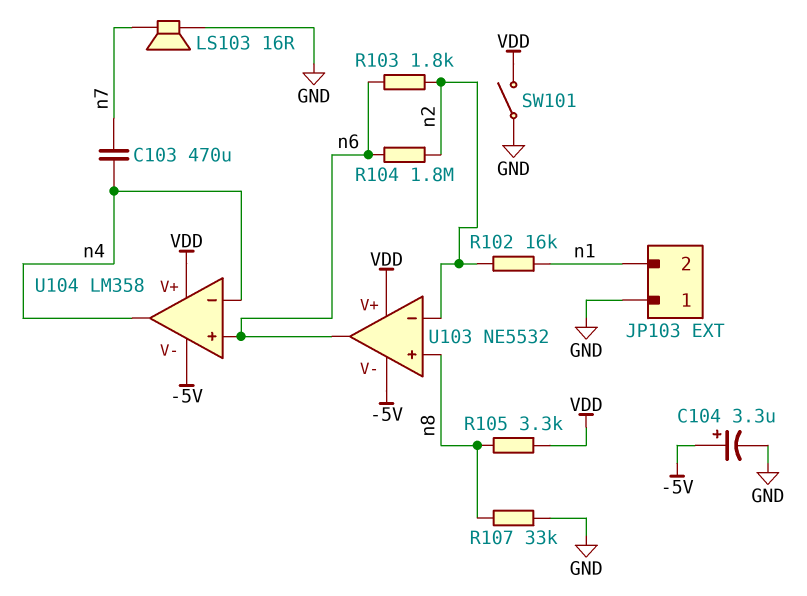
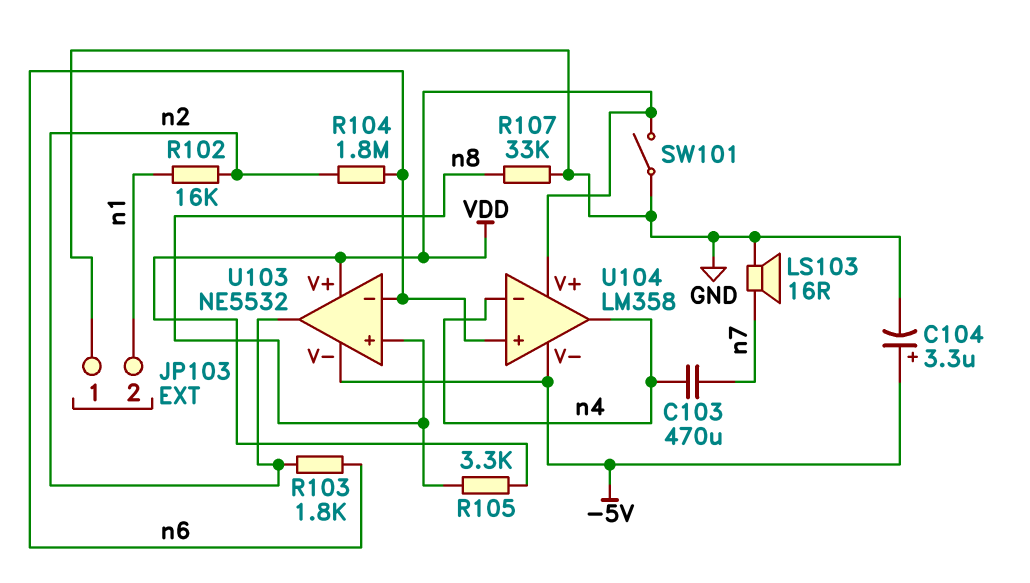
U103 pin in-: n2 -> n6
U103 pin out: n6 -> n2

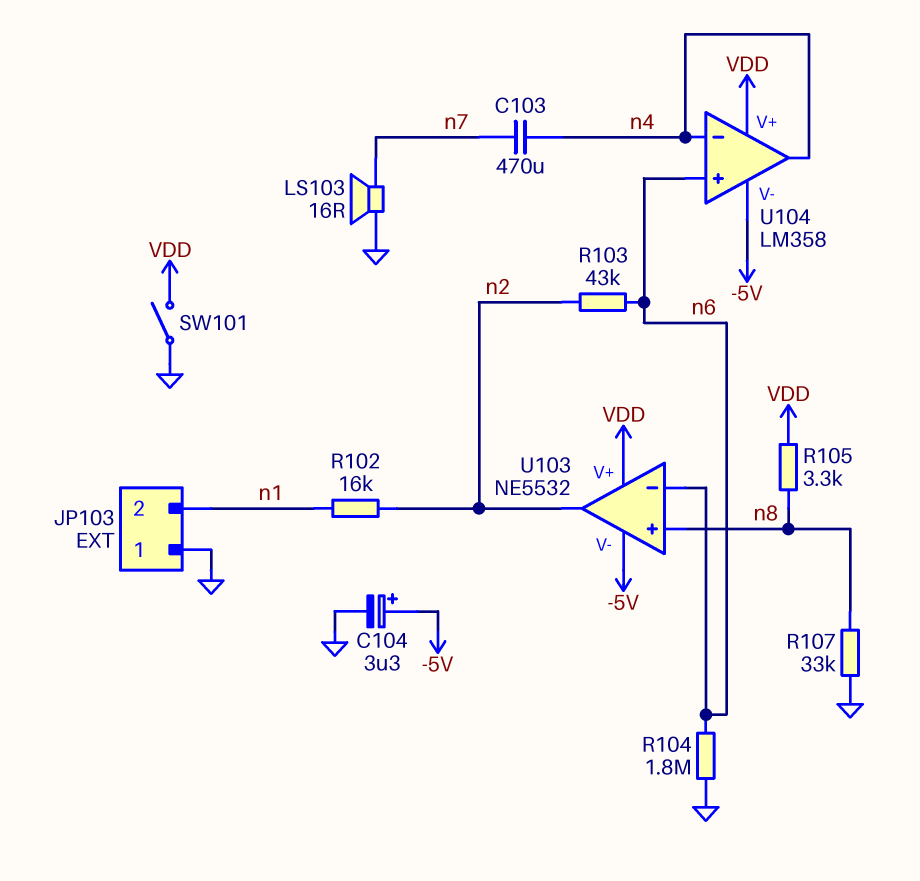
R103: 1.8k (n2, n6) -> 43k (n2, n6)
R104: 1.8M (n2, n6) -> 1.8M (GND, n6)

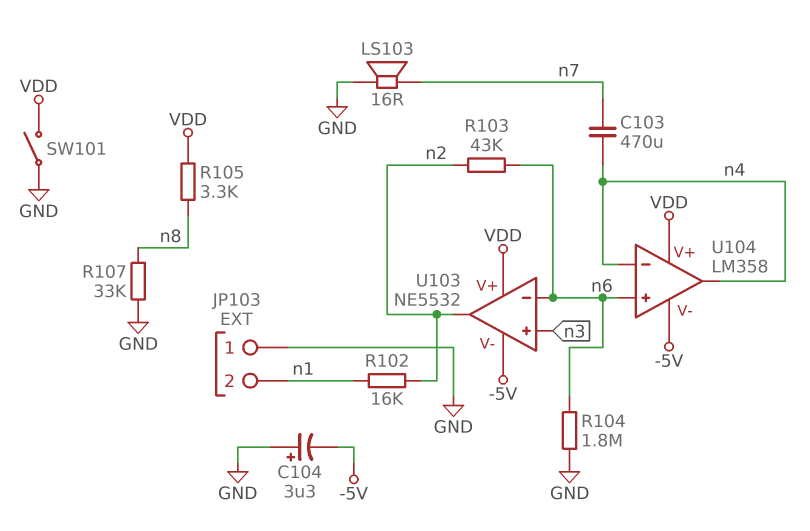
C104: 3.3uF (plus -5V, minus GND) -> 3.3uF (plus GND, minus -5V)
U103 pin in+: n8 -> n3

